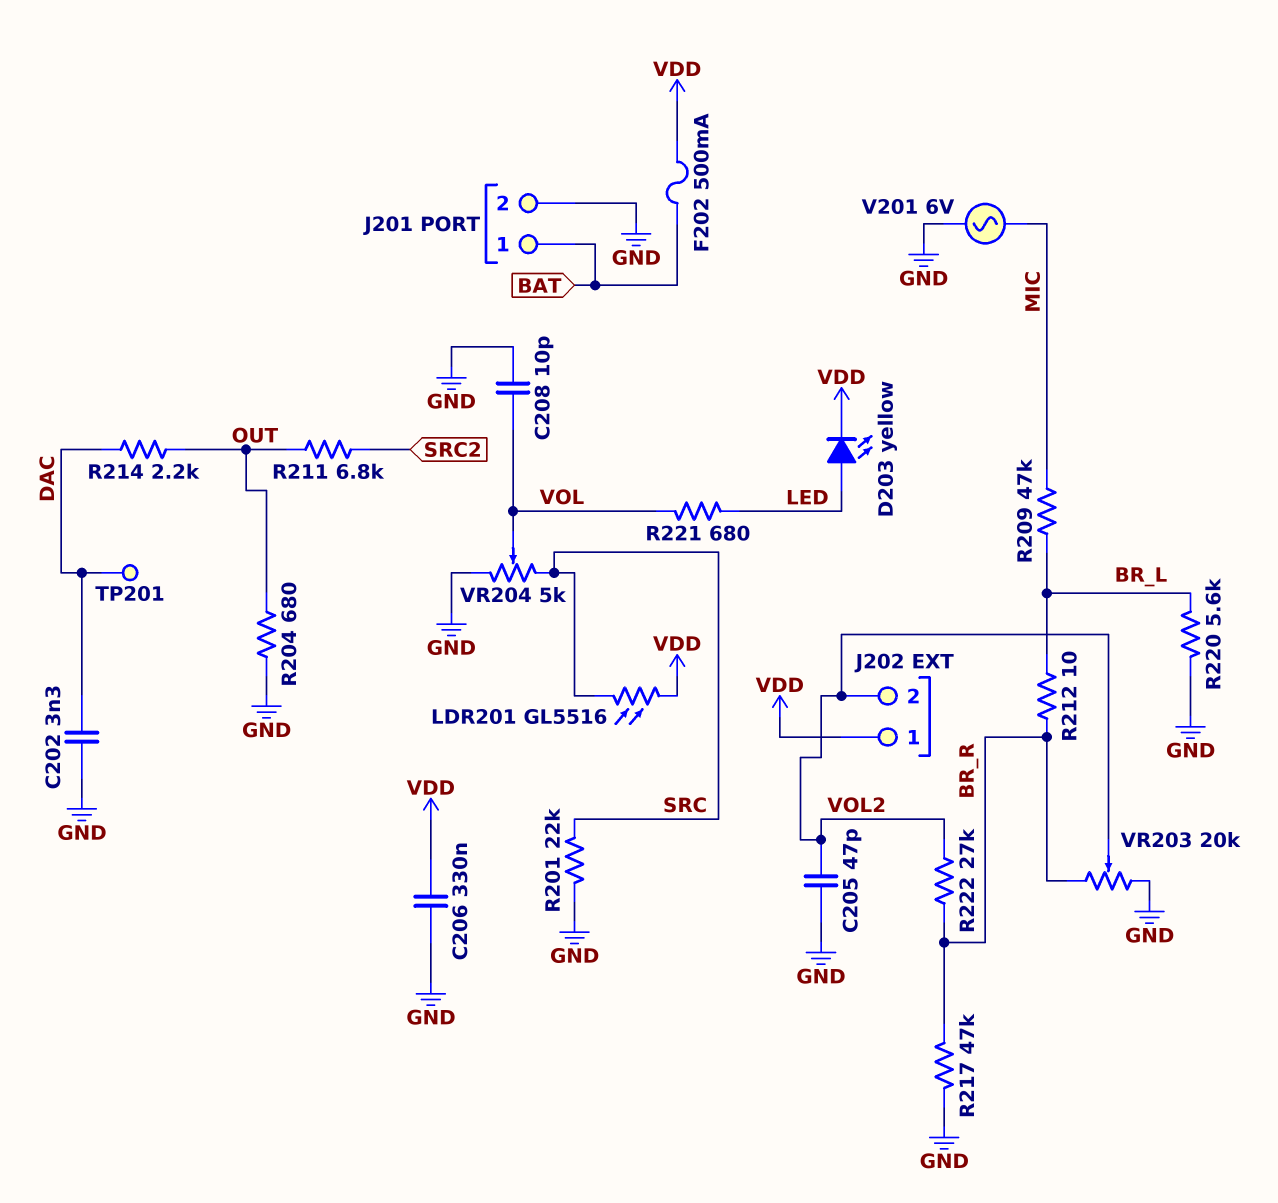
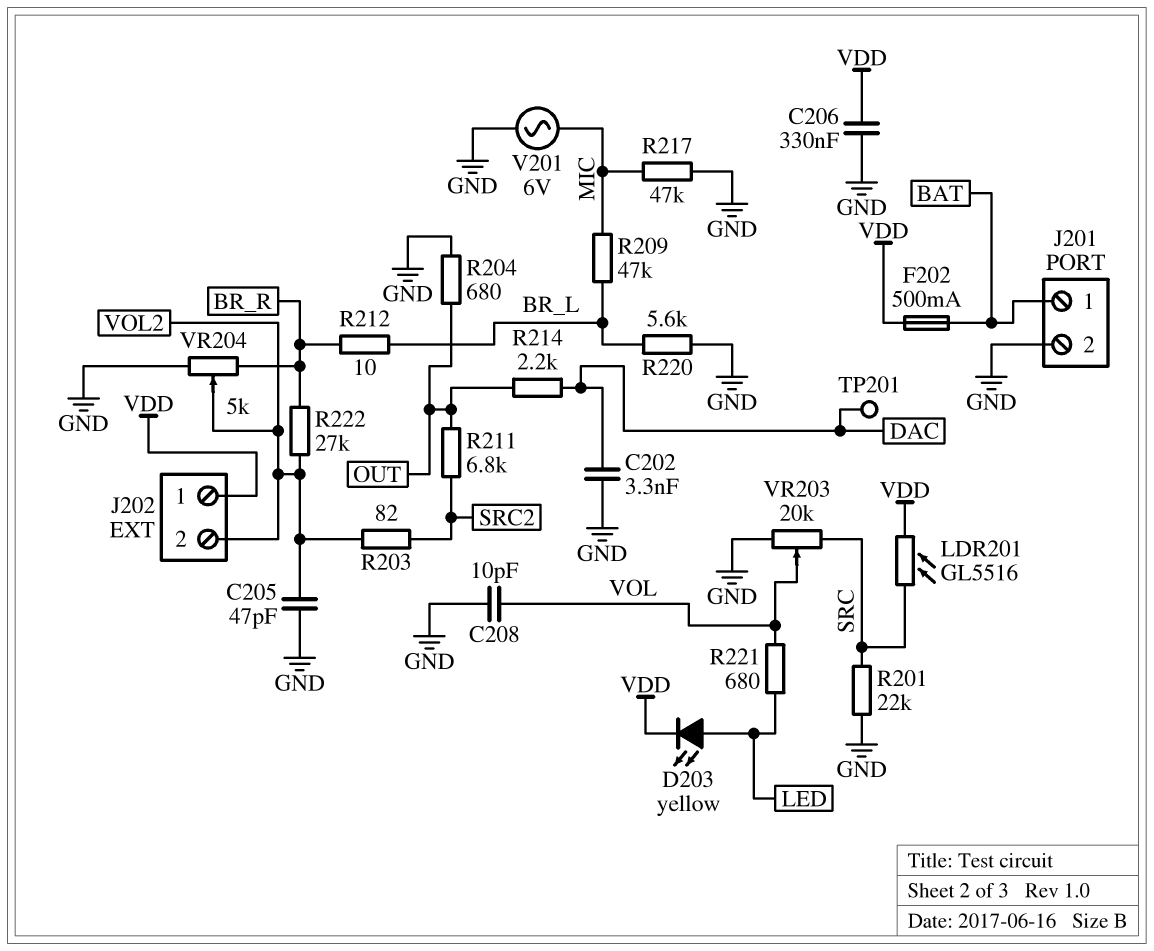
R203: none -> 82 (SRC2, VOL2)
R217: 47k (BR_R, GND) -> 47k (GND, MIC)
VR203: 20k (BR_R, GND, wiper VOL2) -> 20k (GND, SRC, wiper VOL)
VR204: 5k (GND, SRC, wiper VOL) -> 5k (BR_R, GND, wiper VOL2)

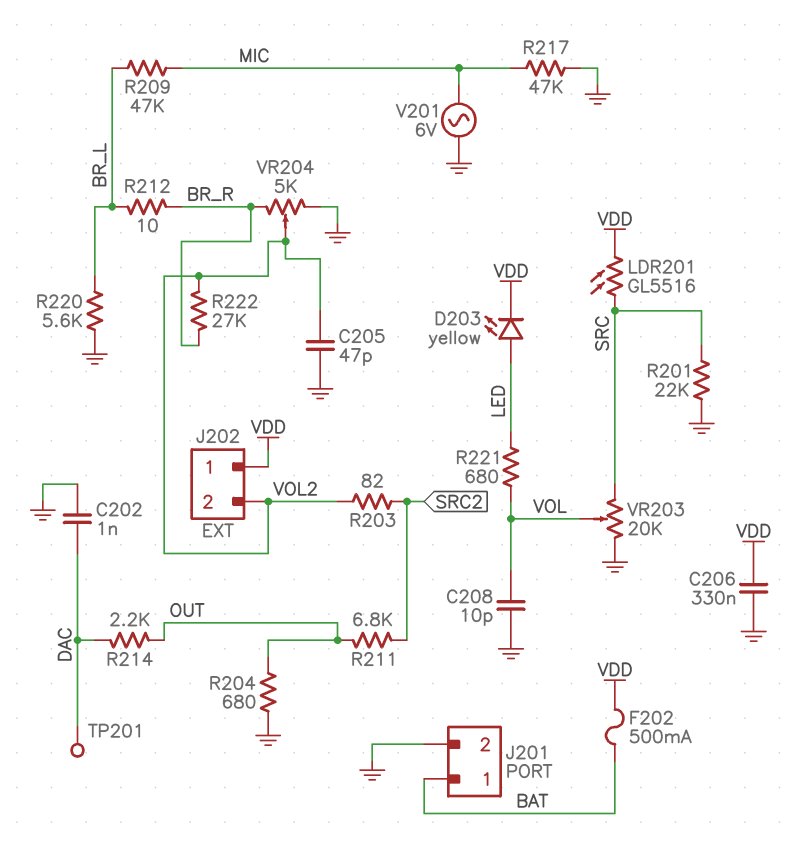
C202: 3.3nF (DAC, GND) -> 1nF (DAC, GND)

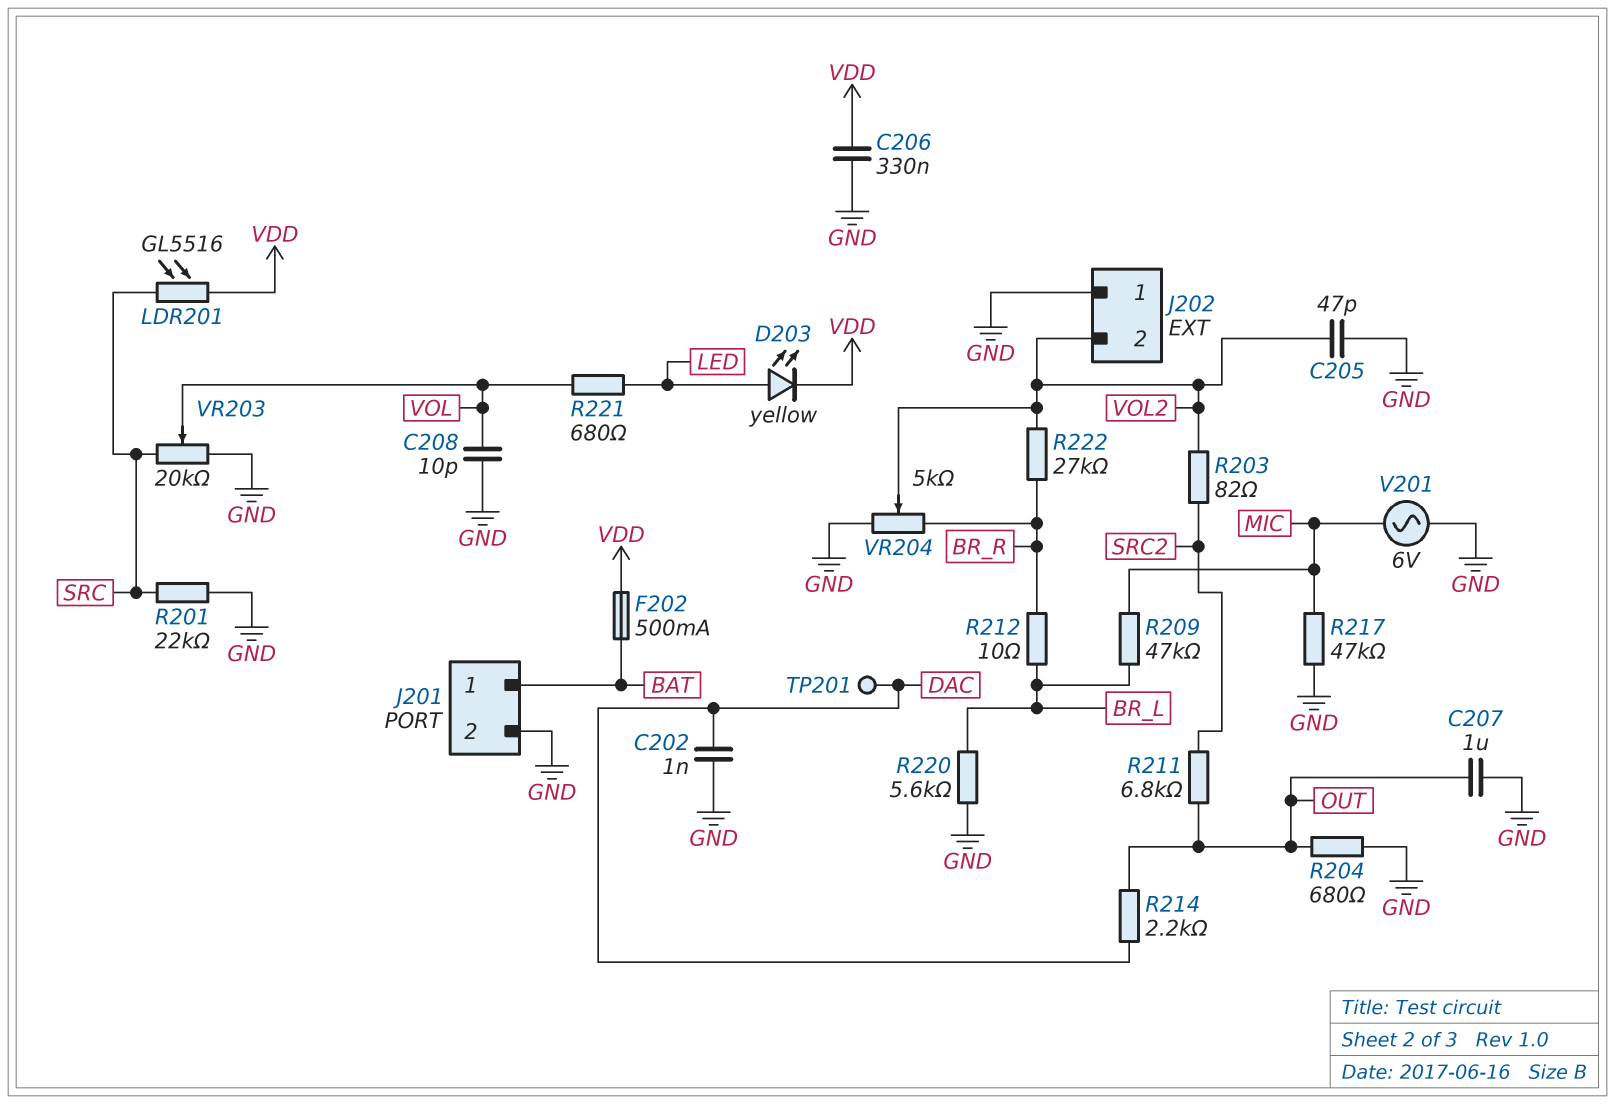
C207: none -> 1uF (GND, OUT)
J202 pin 1: VDD -> GND

